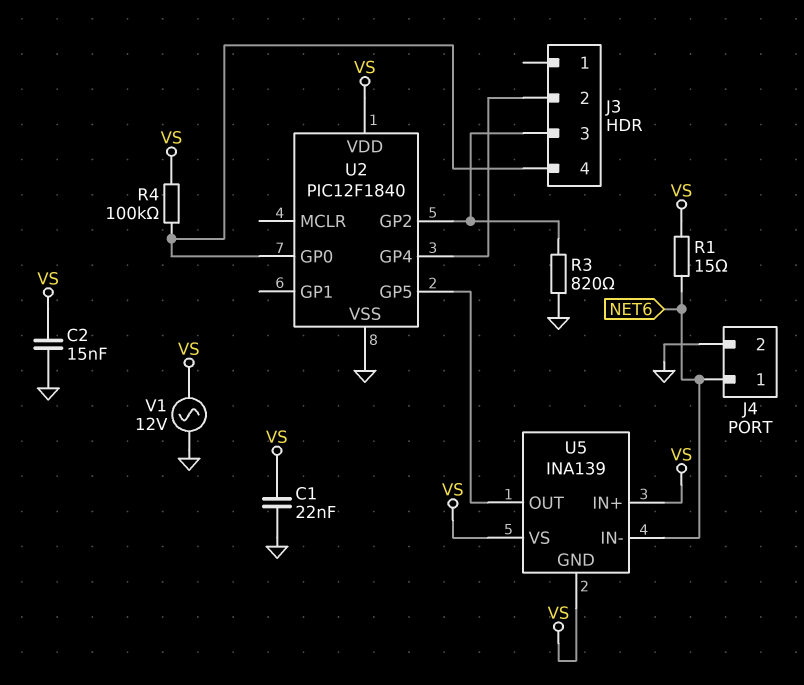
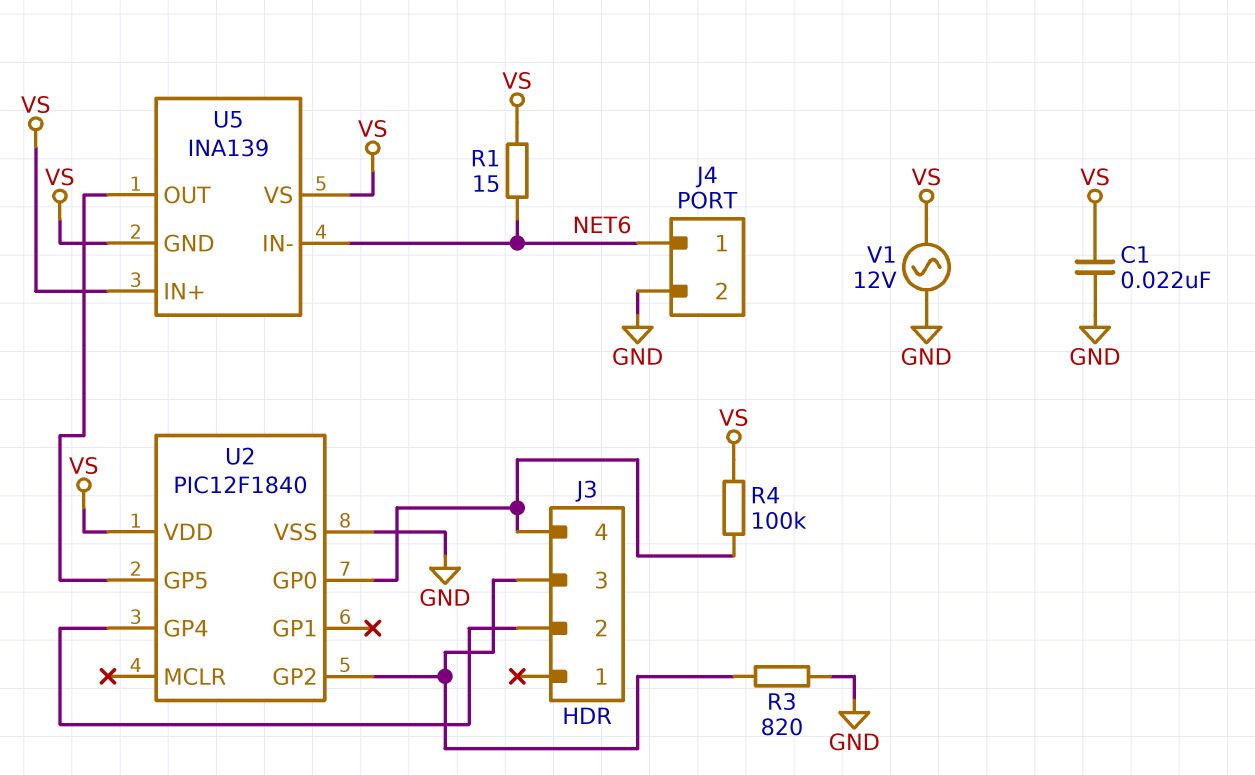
C2: 15nF (GND, VS) -> none

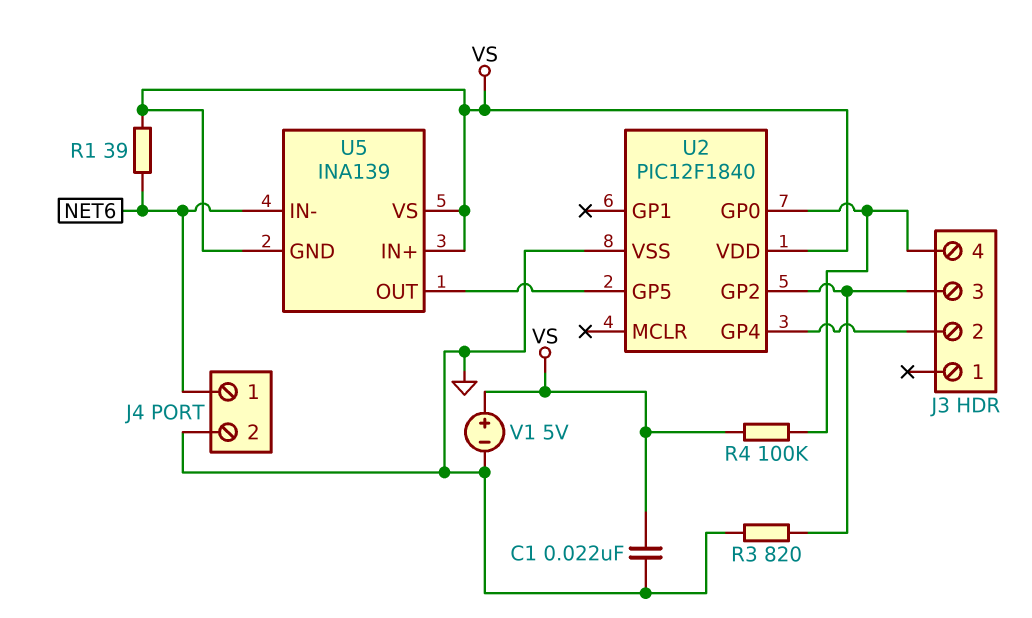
R1: 15 (NET6, VS) -> 39 (NET6, VS)
V1: AC 12V (GND, VS) -> 5V (plus VS, minus GND)

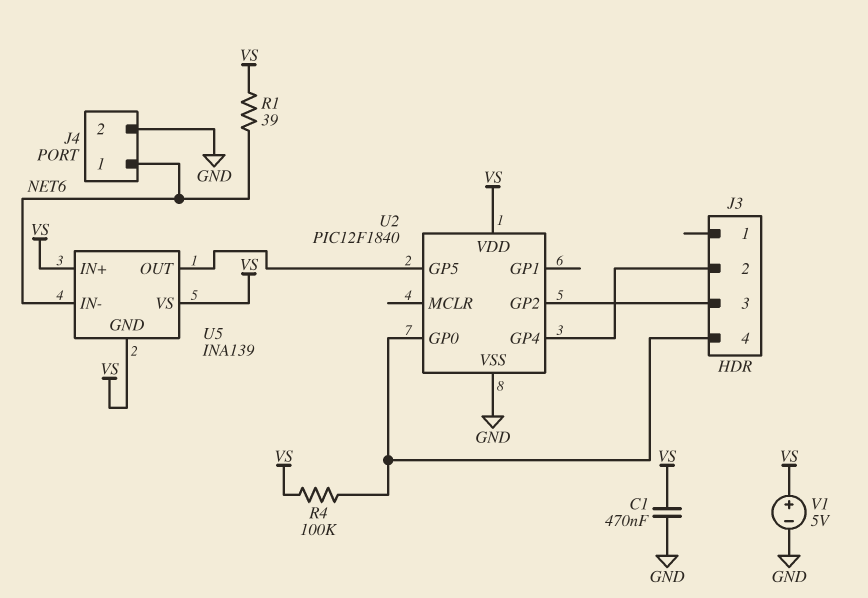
C1: 22nF (GND, VS) -> 470nF (GND, VS)
R3: 820 (GND, J3/3) -> none

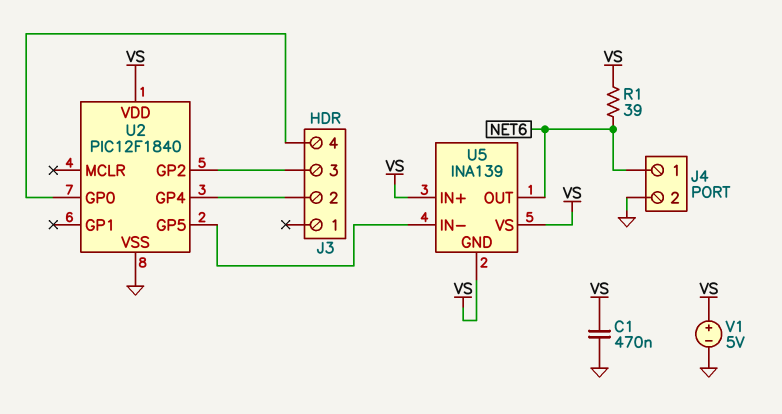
R4: 100k (J3/4, VS) -> none
U5 pin IN-: NET6 -> U2/GP5
U5 pin OUT: U2/GP5 -> NET6

